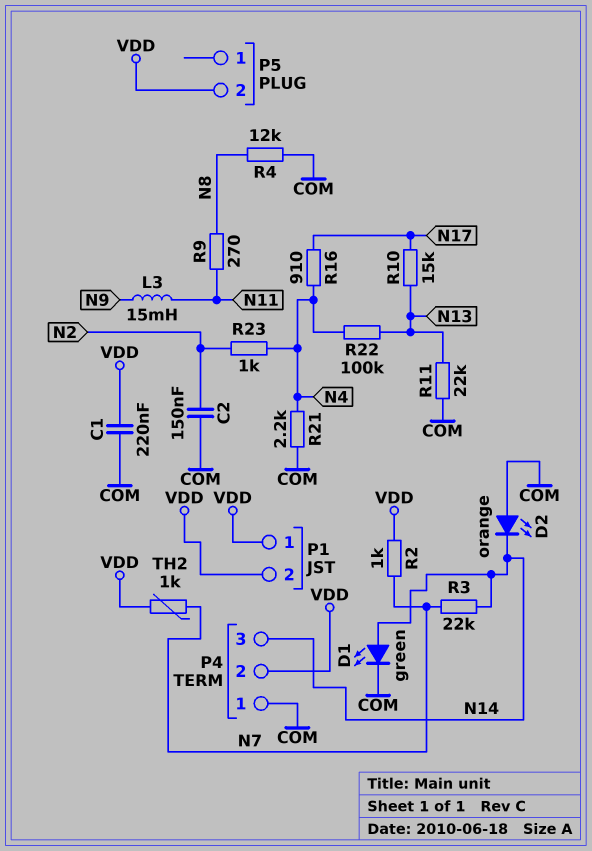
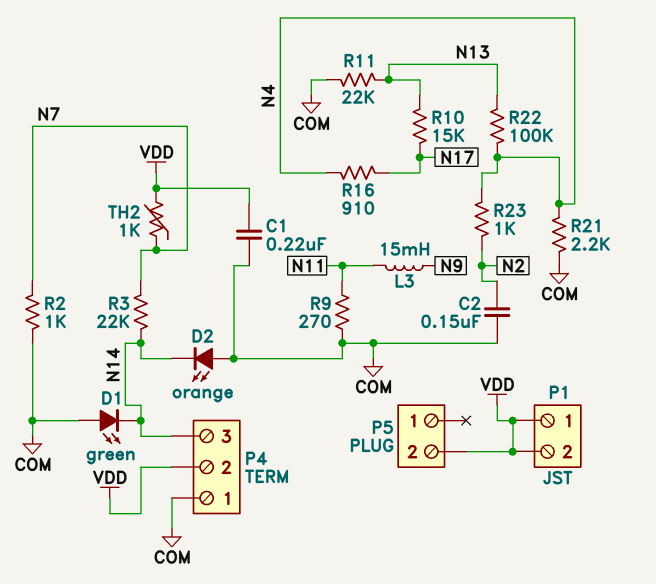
D1: LED green (A N14, K COM) -> LED green (A COM, K N14)
R2: 1k (N7, VDD) -> 1k (COM, N7)
R4: 12k (COM, N8) -> none
R9: 270 (N8, N11) -> 270 (COM, N11)

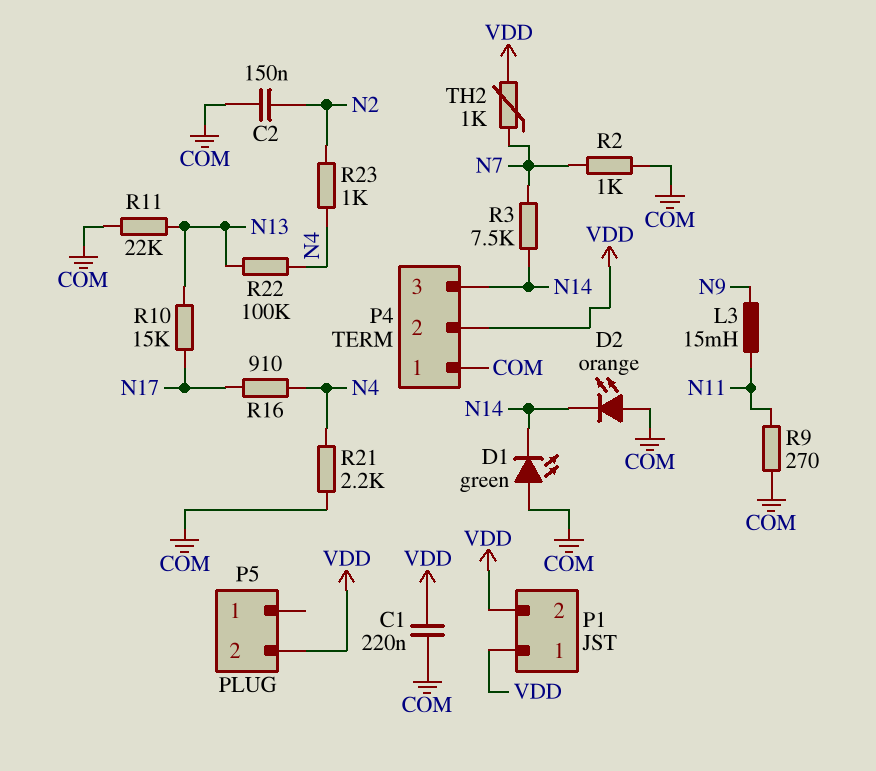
R3: 22k (N7, N14) -> 7.5k (N7, N14)

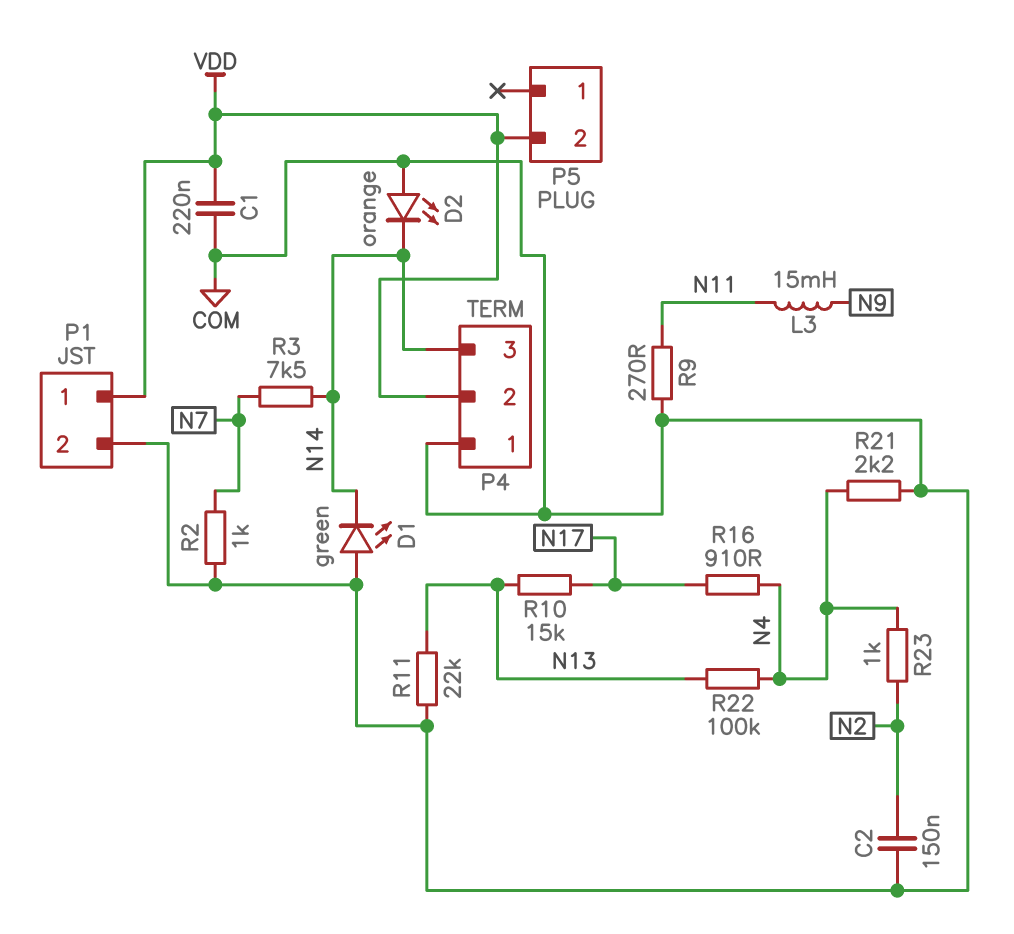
P1 pin 2: VDD -> COM
TH2: 1k (N7, VDD) -> none

